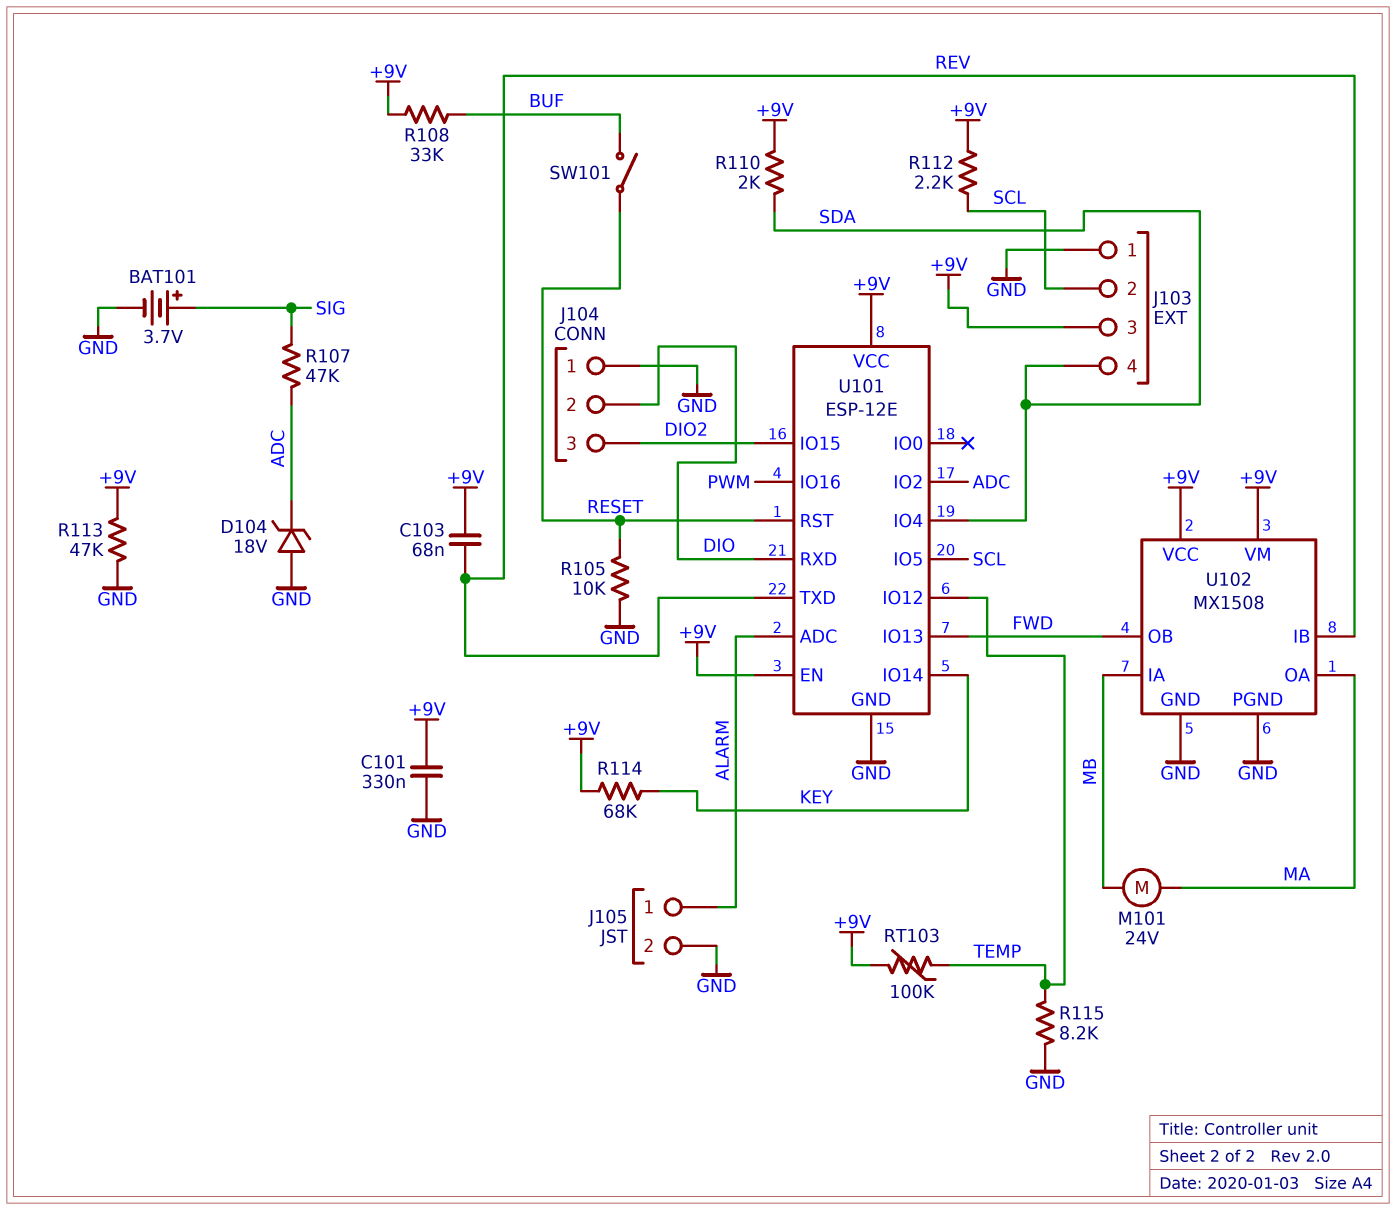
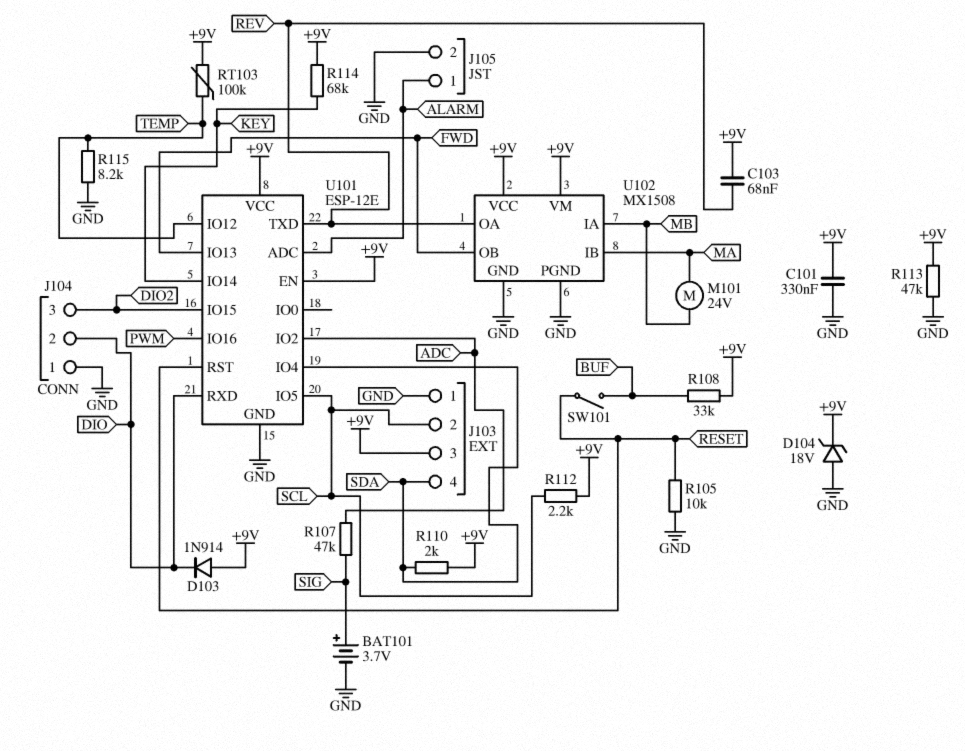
D103: none -> diode 1N914 (A +9V, K DIO)
D104: zener 18V (A GND, K ADC) -> zener 18V (A GND, K +9V)
U102 pin IB: REV -> MA
U102 pin OA: MA -> REV

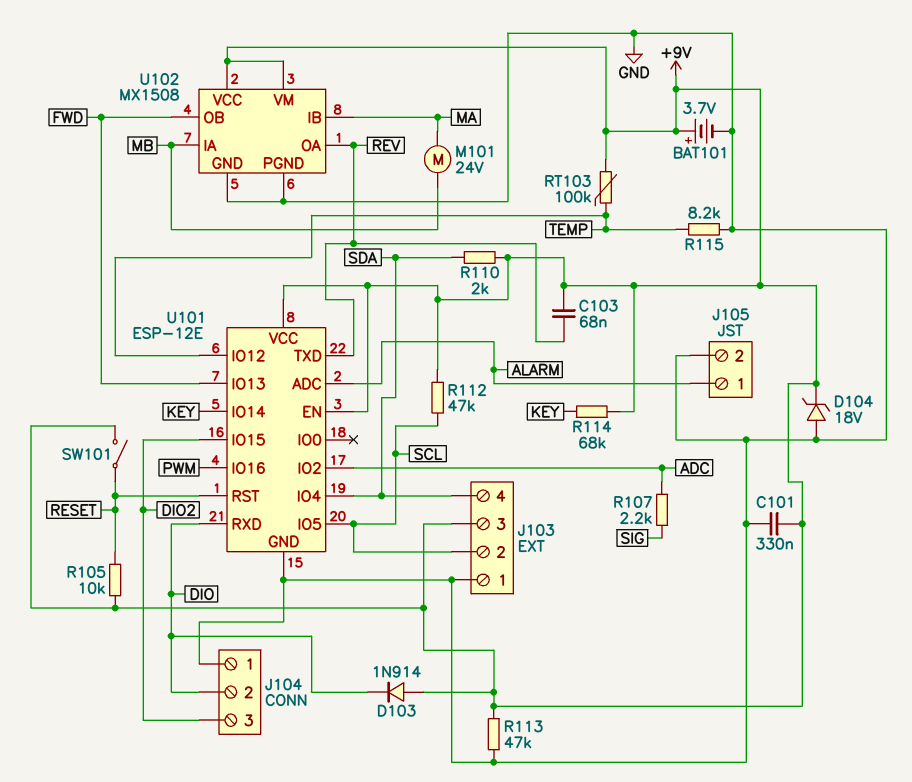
BAT101: 3.7V (plus SIG, minus GND) -> 3.7V (plus +9V, minus GND)
R105: 10k (GND, RESET) -> 10k (+9V, RESET)
R107: 47k (ADC, SIG) -> 2.2k (ADC, SIG)
R108: 33k (+9V, BUF) -> none
R112: 2.2k (+9V, SCL) -> 47k (+9V, SCL)
SW101: switch (BUF, RESET) -> switch (+9V, RESET)

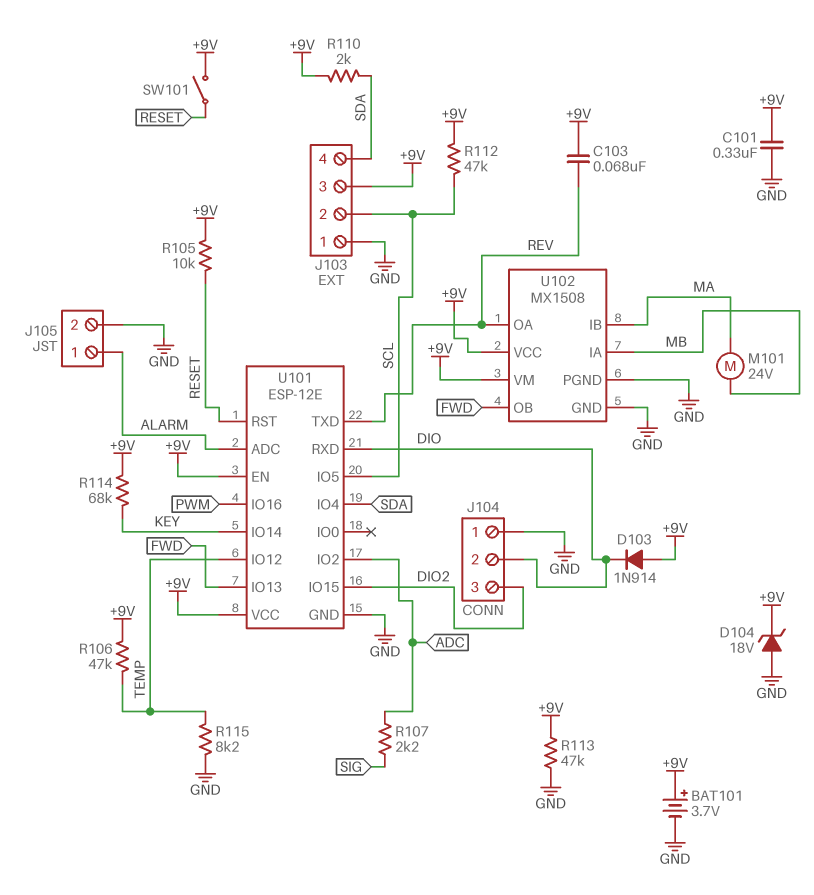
R106: none -> 47k (+9V, TEMP)
RT103: 100k (+9V, TEMP) -> none

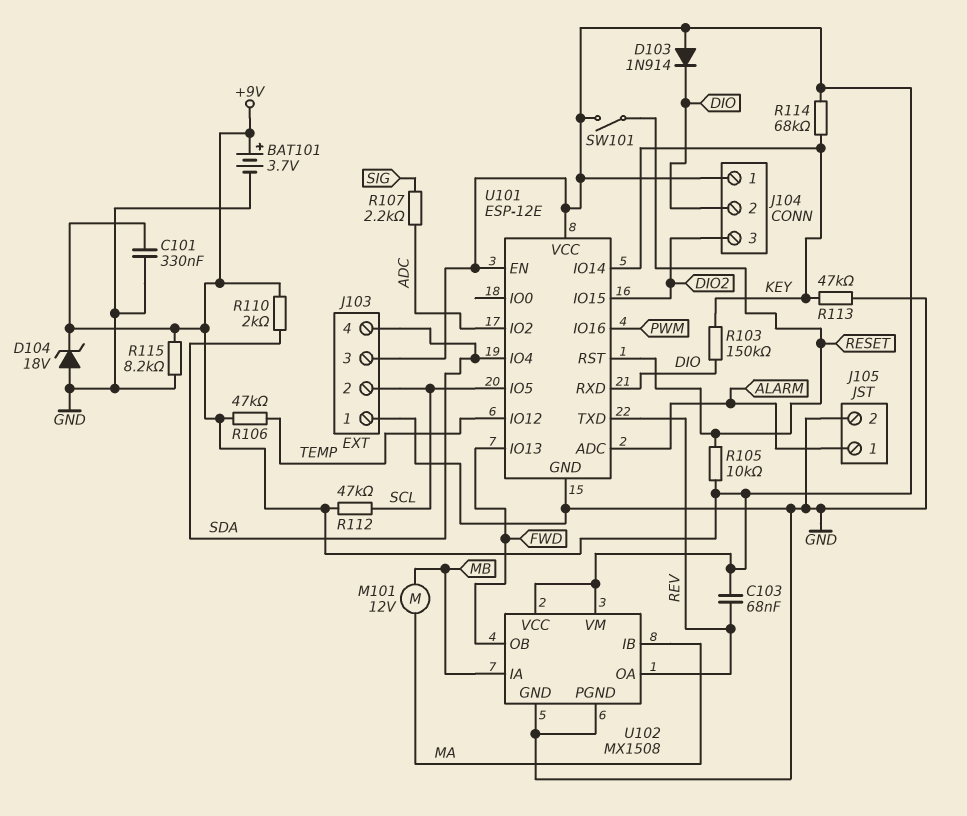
J104 pin 1: GND -> +9V
M101: motor 24V (MA, MB) -> motor 12V (MA, MB)
R103: none -> 150k (DIO, KEY)
R113: 47k (+9V, GND) -> 47k (GND, KEY)
R115: 8.2k (GND, TEMP) -> 8.2k (+9V, GND)

